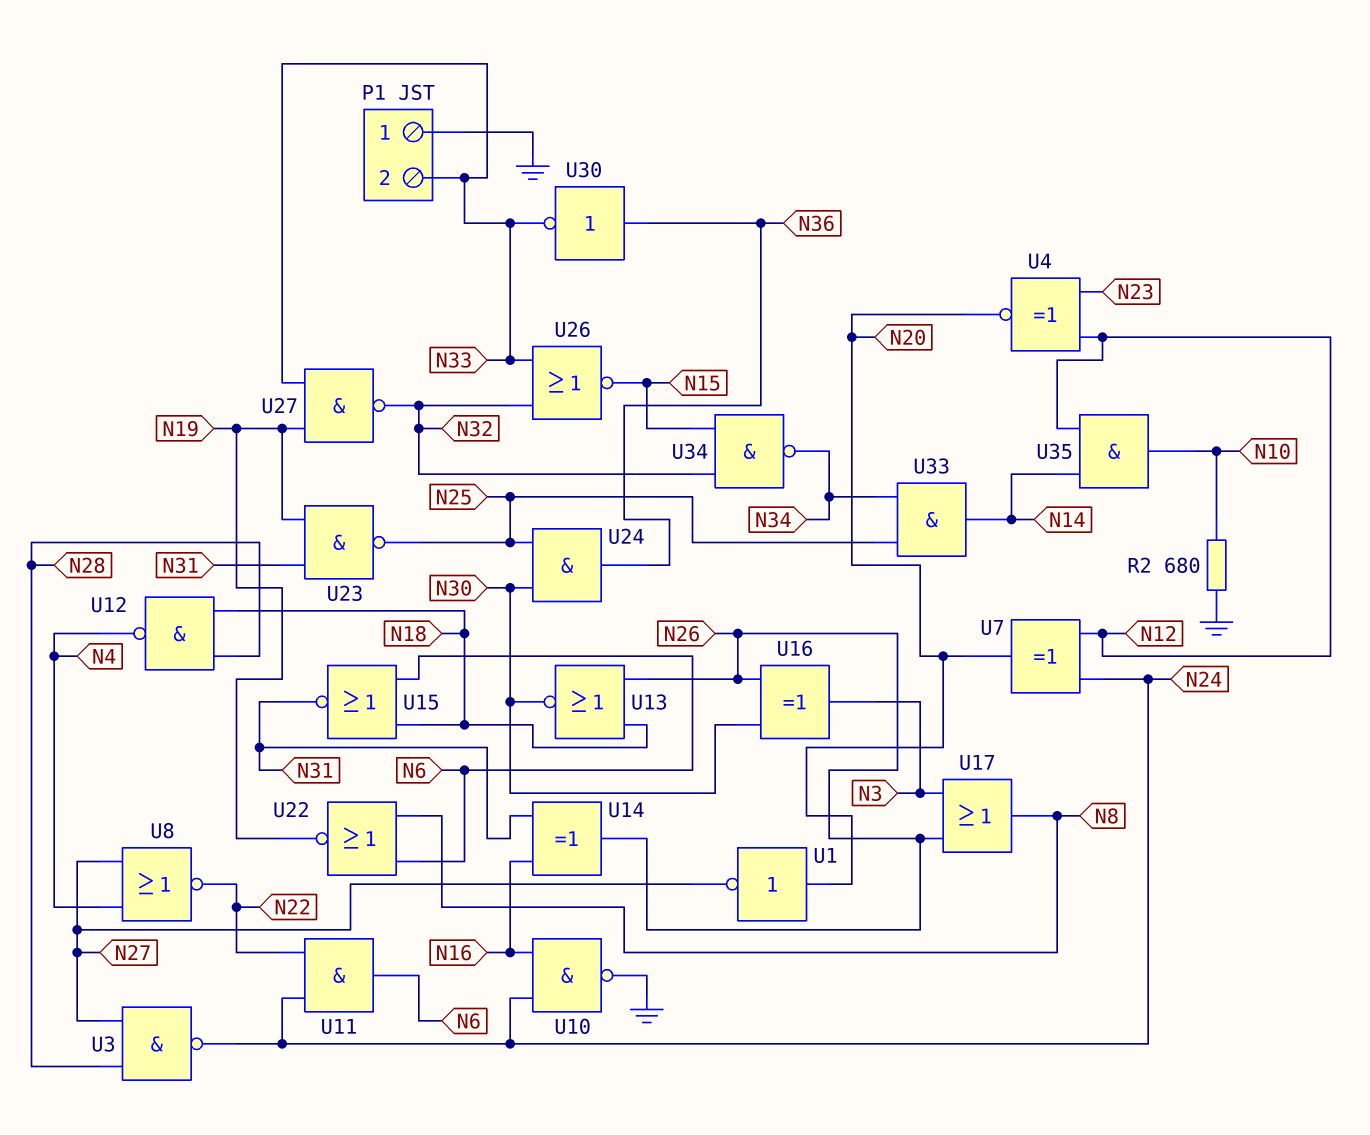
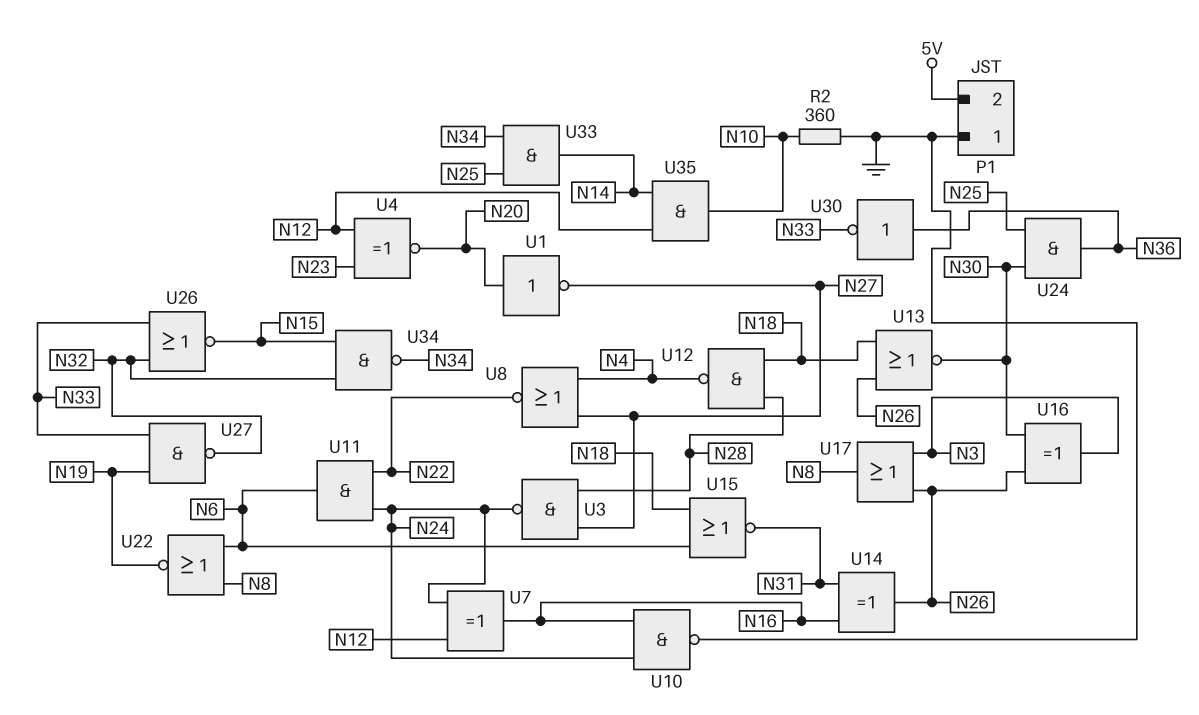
P1 pin 2: N33 -> 5V
R2: 680 (GND, N10) -> 360 (GND, N10)
U7: XOR (in N12, in N24, out N20) -> XOR (in N12, in N24, out N16)
U23: NAND (in N19, in N31, out N25) -> none

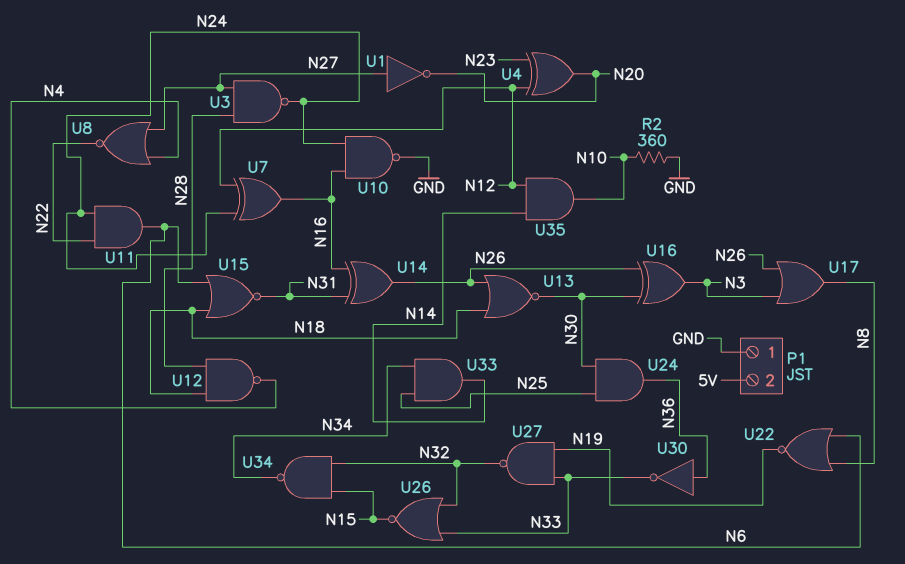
U1: NOT (in N20, out N27) -> NOT (in N27, out N20)
U4: XNOR (in N12, in N23, out N20) -> XOR (in N12, in N23, out N20)

